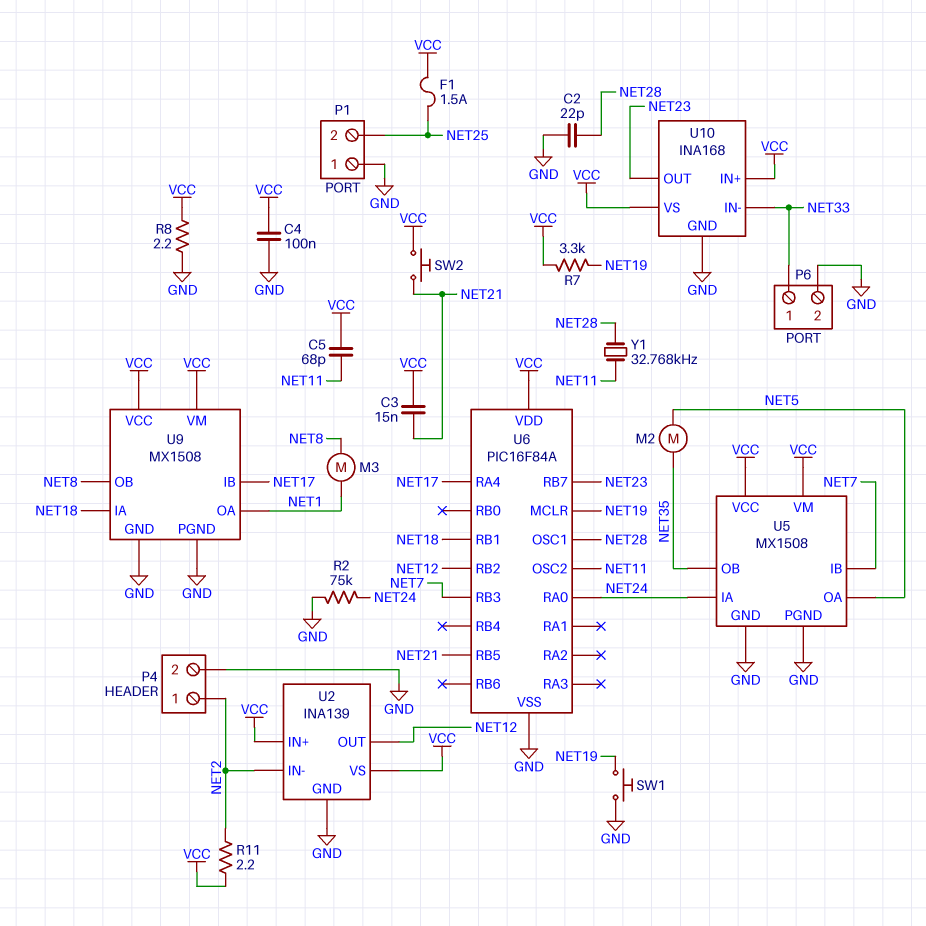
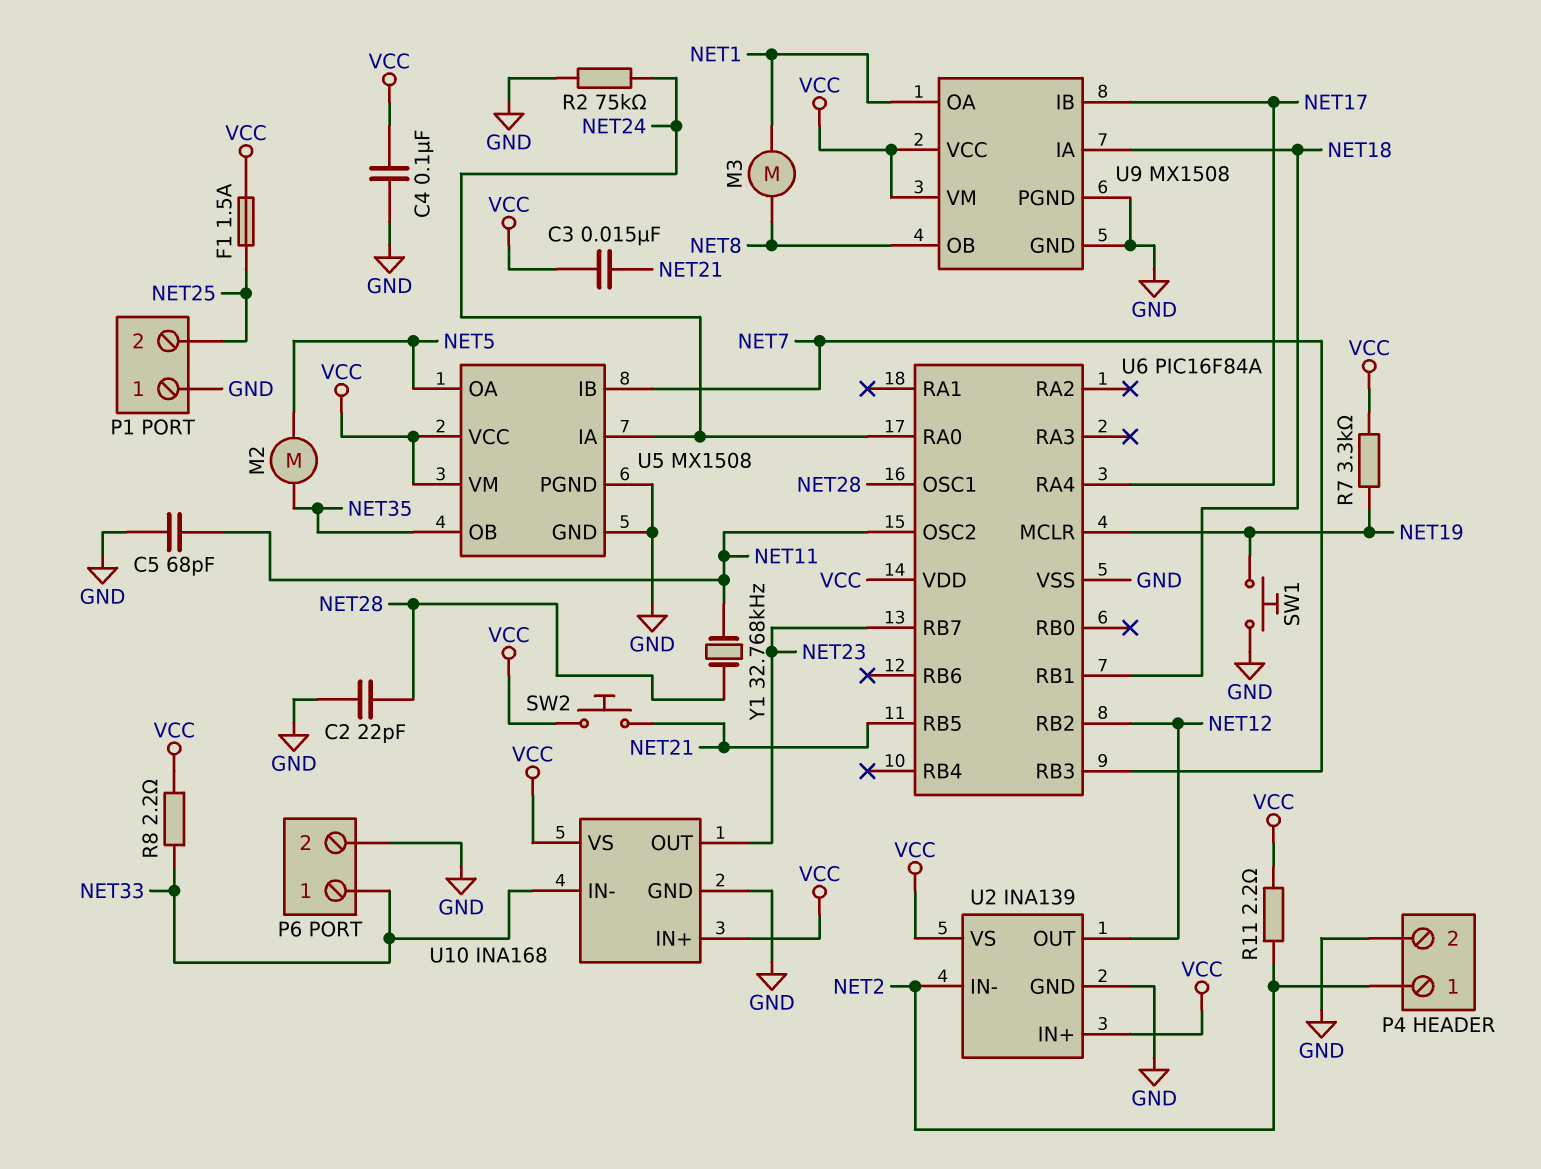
C5: 68pF (NET11, VCC) -> 68pF (GND, NET11)
R8: 2.2 (GND, VCC) -> 2.2 (NET33, VCC)

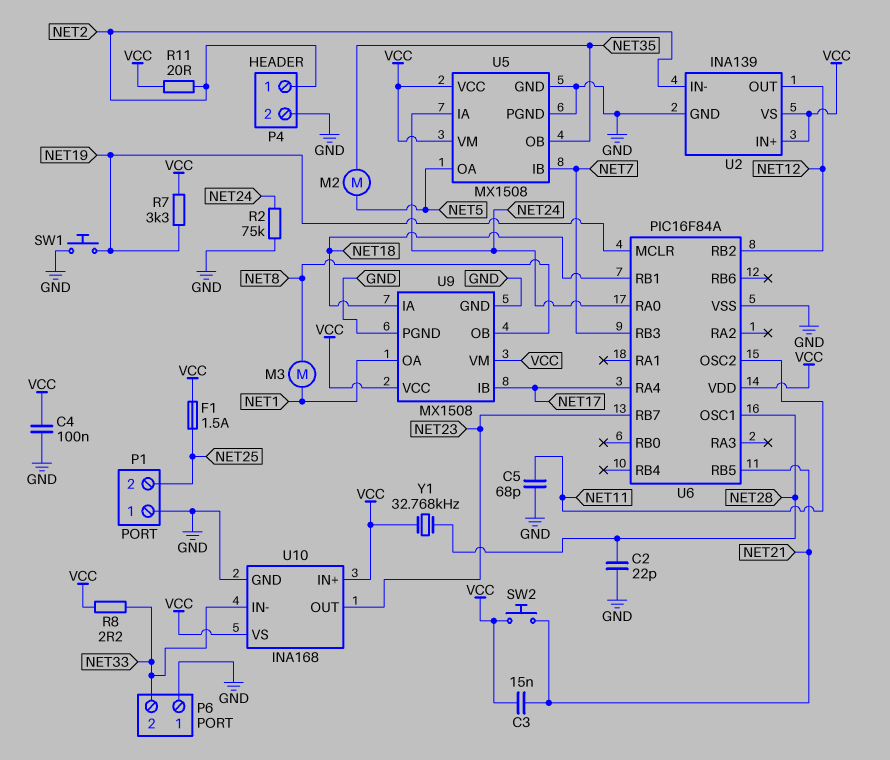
P6 pin 1: NET33 -> GND
P6 pin 2: GND -> NET33
R11: 2.2 (NET2, VCC) -> 20 (NET2, VCC)
Y1: 32.768kHz (NET11, NET28) -> 32.768kHz (NET28, VCC)

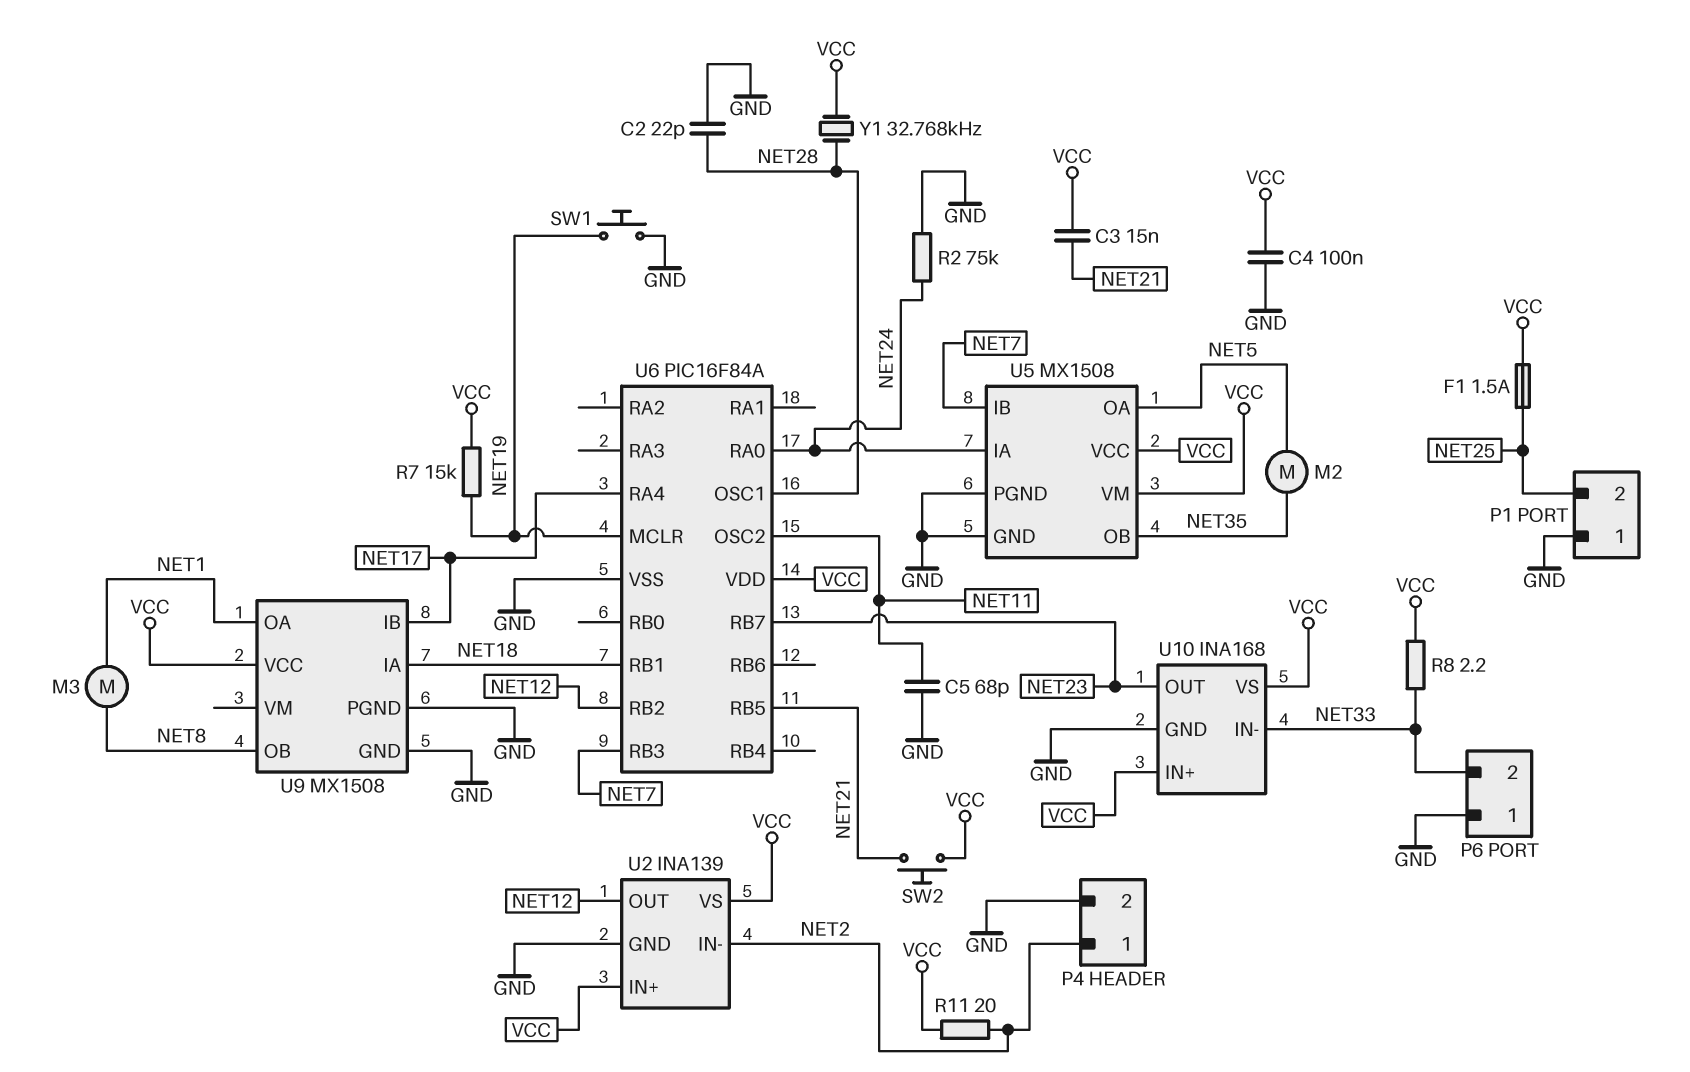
R7: 3.3k (NET19, VCC) -> 15k (NET19, VCC)
U9 pin VM: VCC -> none

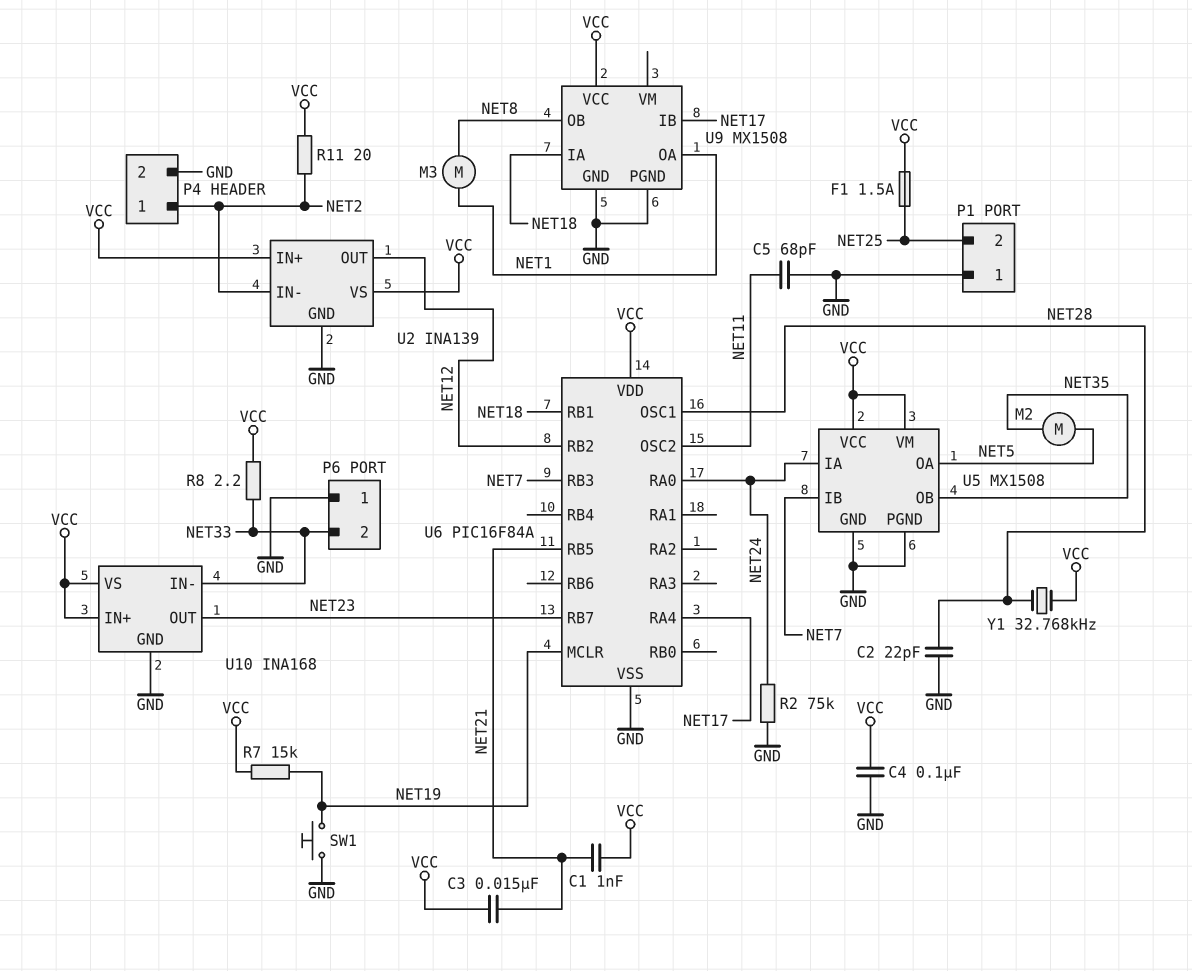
C1: none -> 1nF (NET21, VCC)
SW2: button (NET21, VCC) -> none

